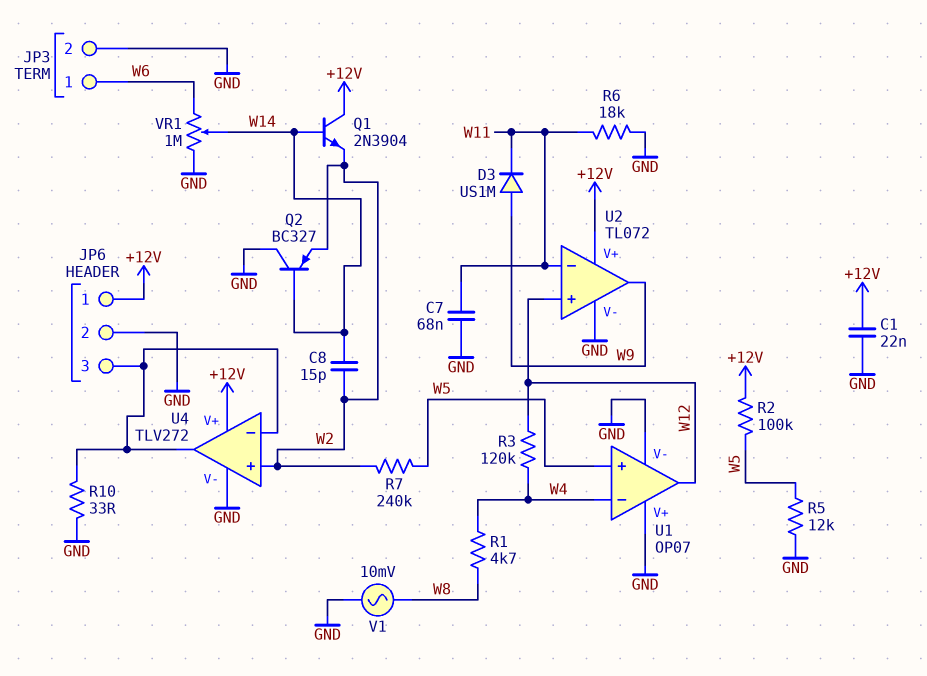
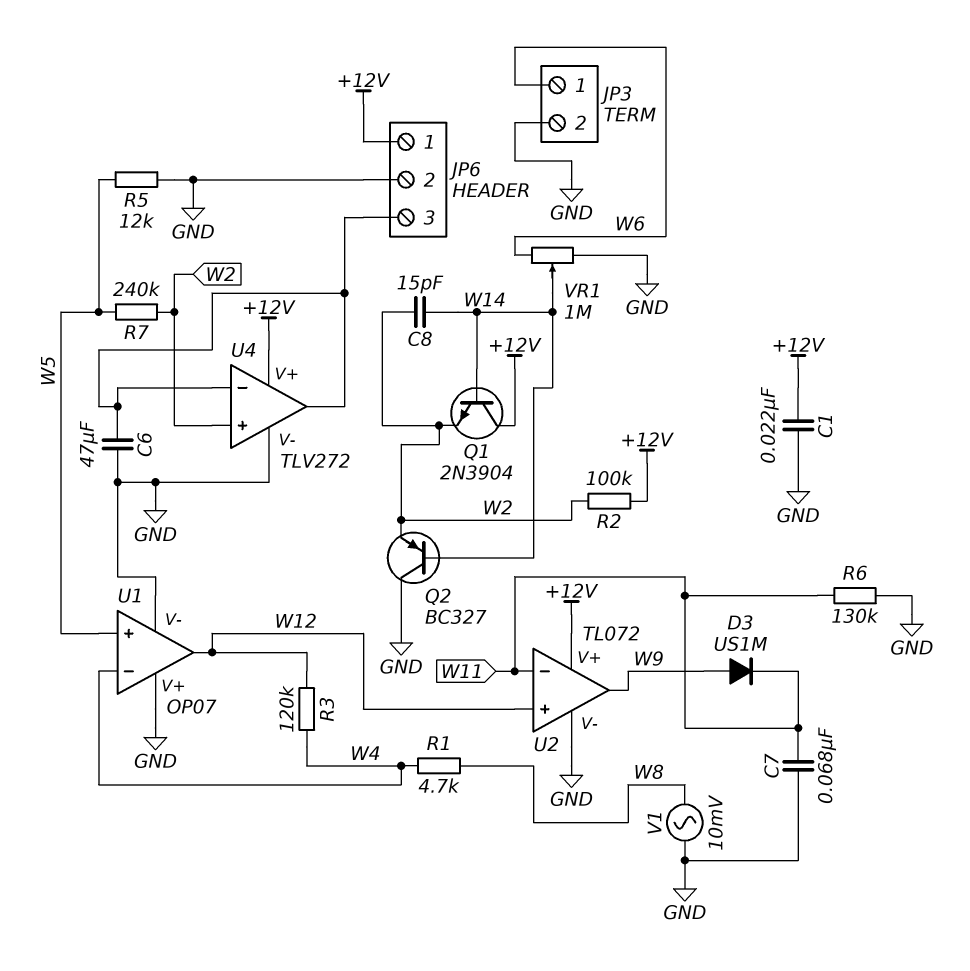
C6: none -> 47uF (GND, JP6/3)
R2: 100k (+12V, W5) -> 100k (+12V, W2)
R6: 18k (GND, W11) -> 130k (GND, W11)
R10: 33 (GND, JP6/3) -> none

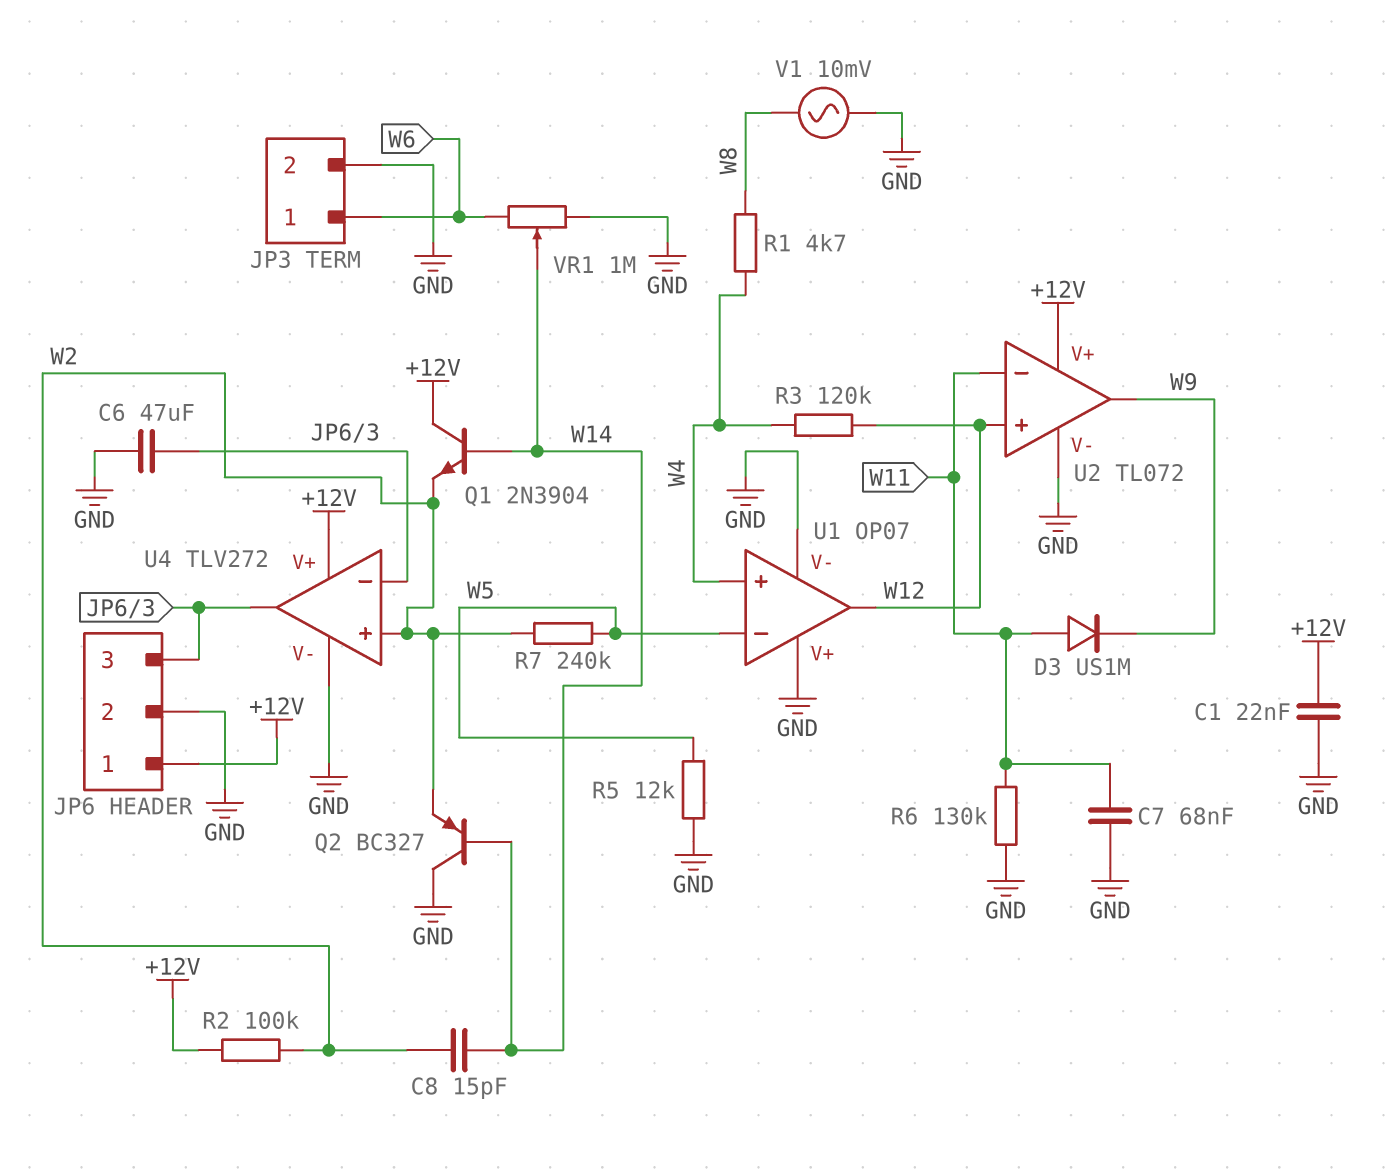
D3: diode US1M (A W9, K W11) -> diode US1M (A W11, K W9)
U1 pin in+: W5 -> W4
U1 pin in-: W4 -> W5

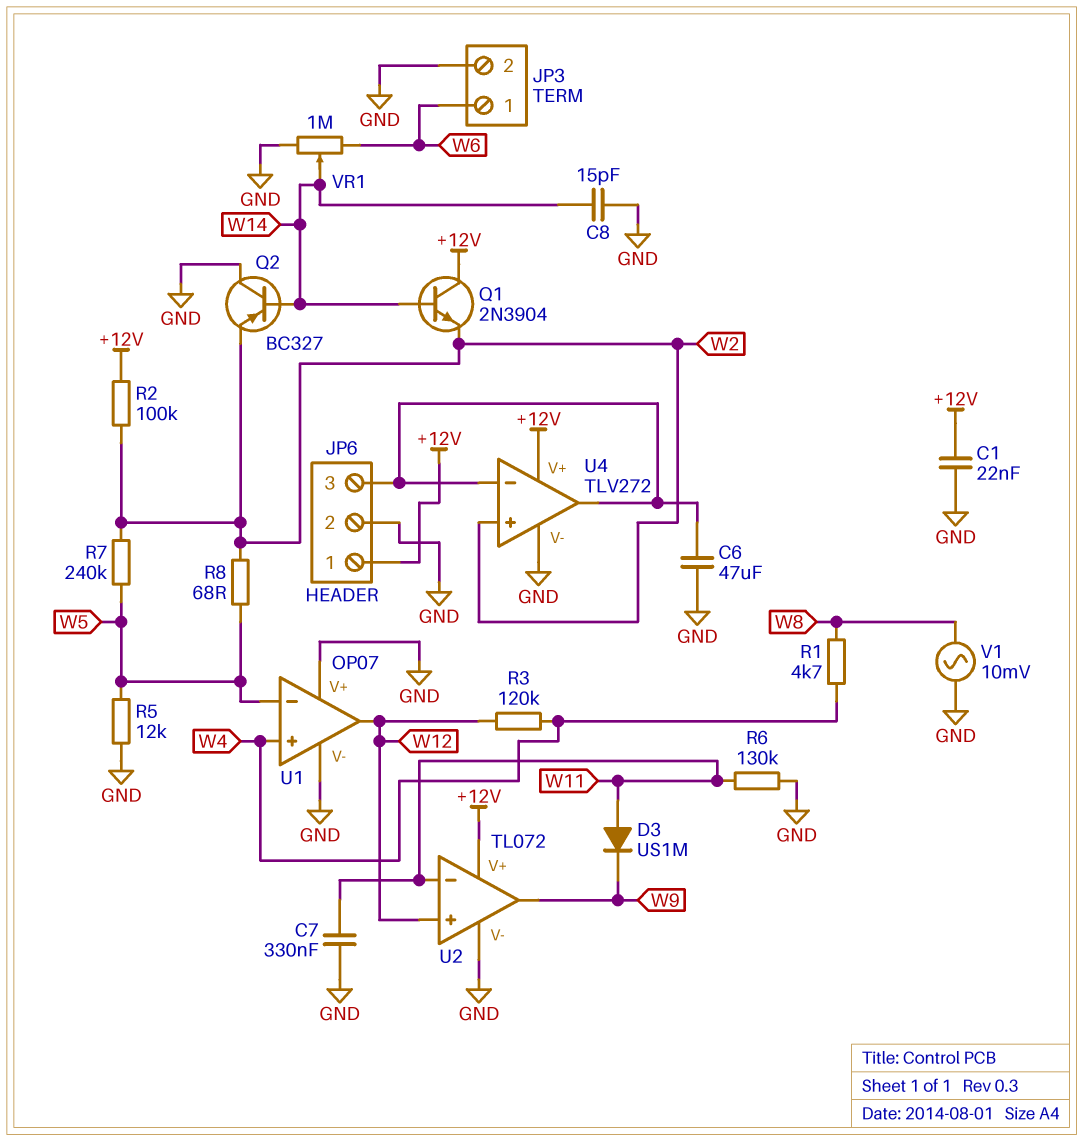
C7: 68nF (GND, W11) -> 330nF (GND, W11)
C8: 15pF (W2, W14) -> 15pF (GND, W14)
R8: none -> 68 (W2, W5)

